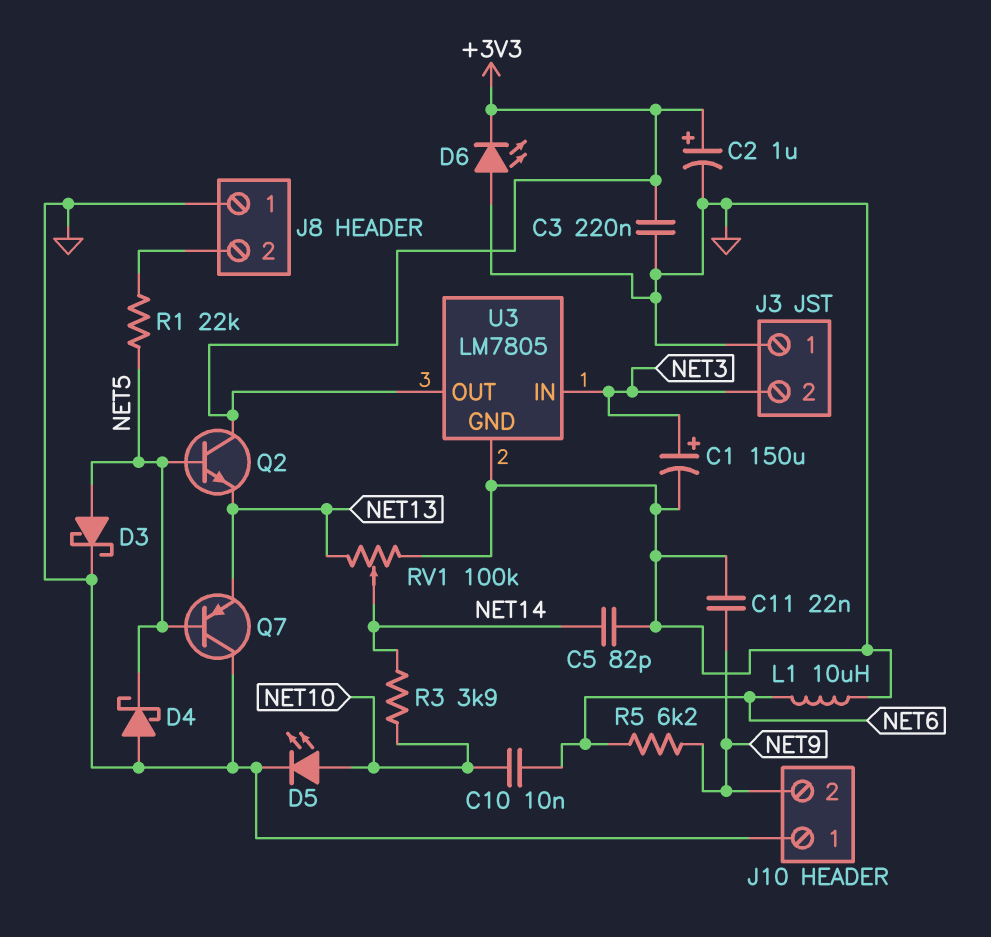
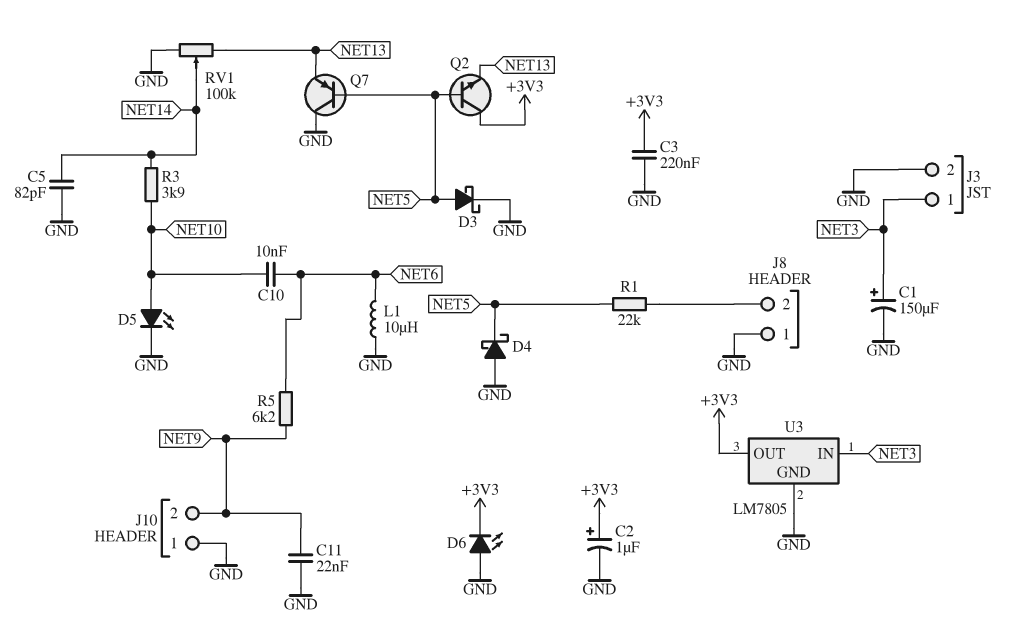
J3 pin 1: GND -> NET3
J3 pin 2: NET3 -> GND

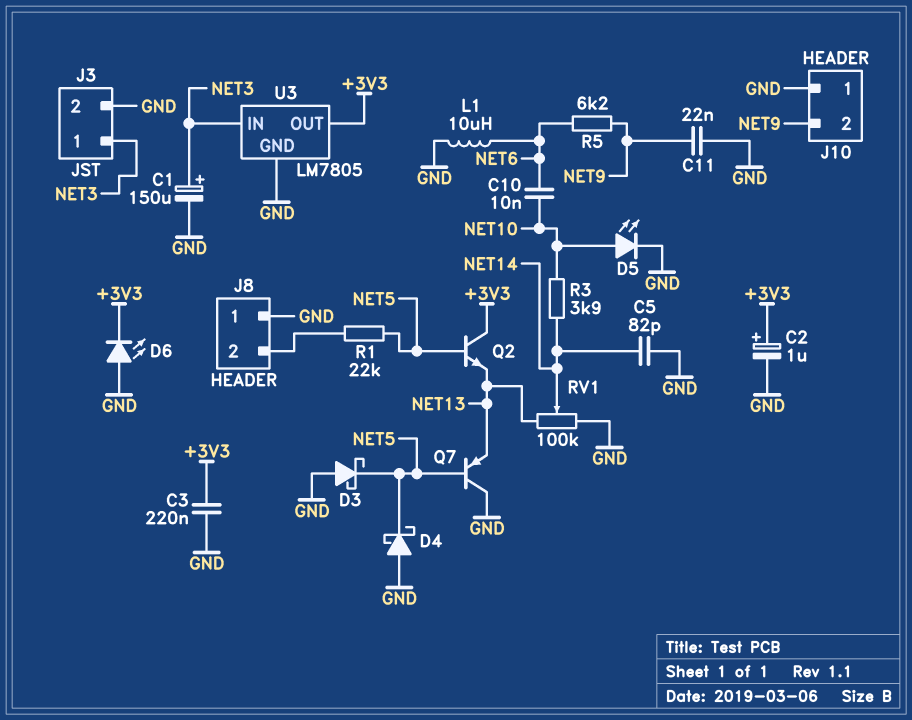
D3: schottky (A NET5, K GND) -> schottky (A GND, K NET5)

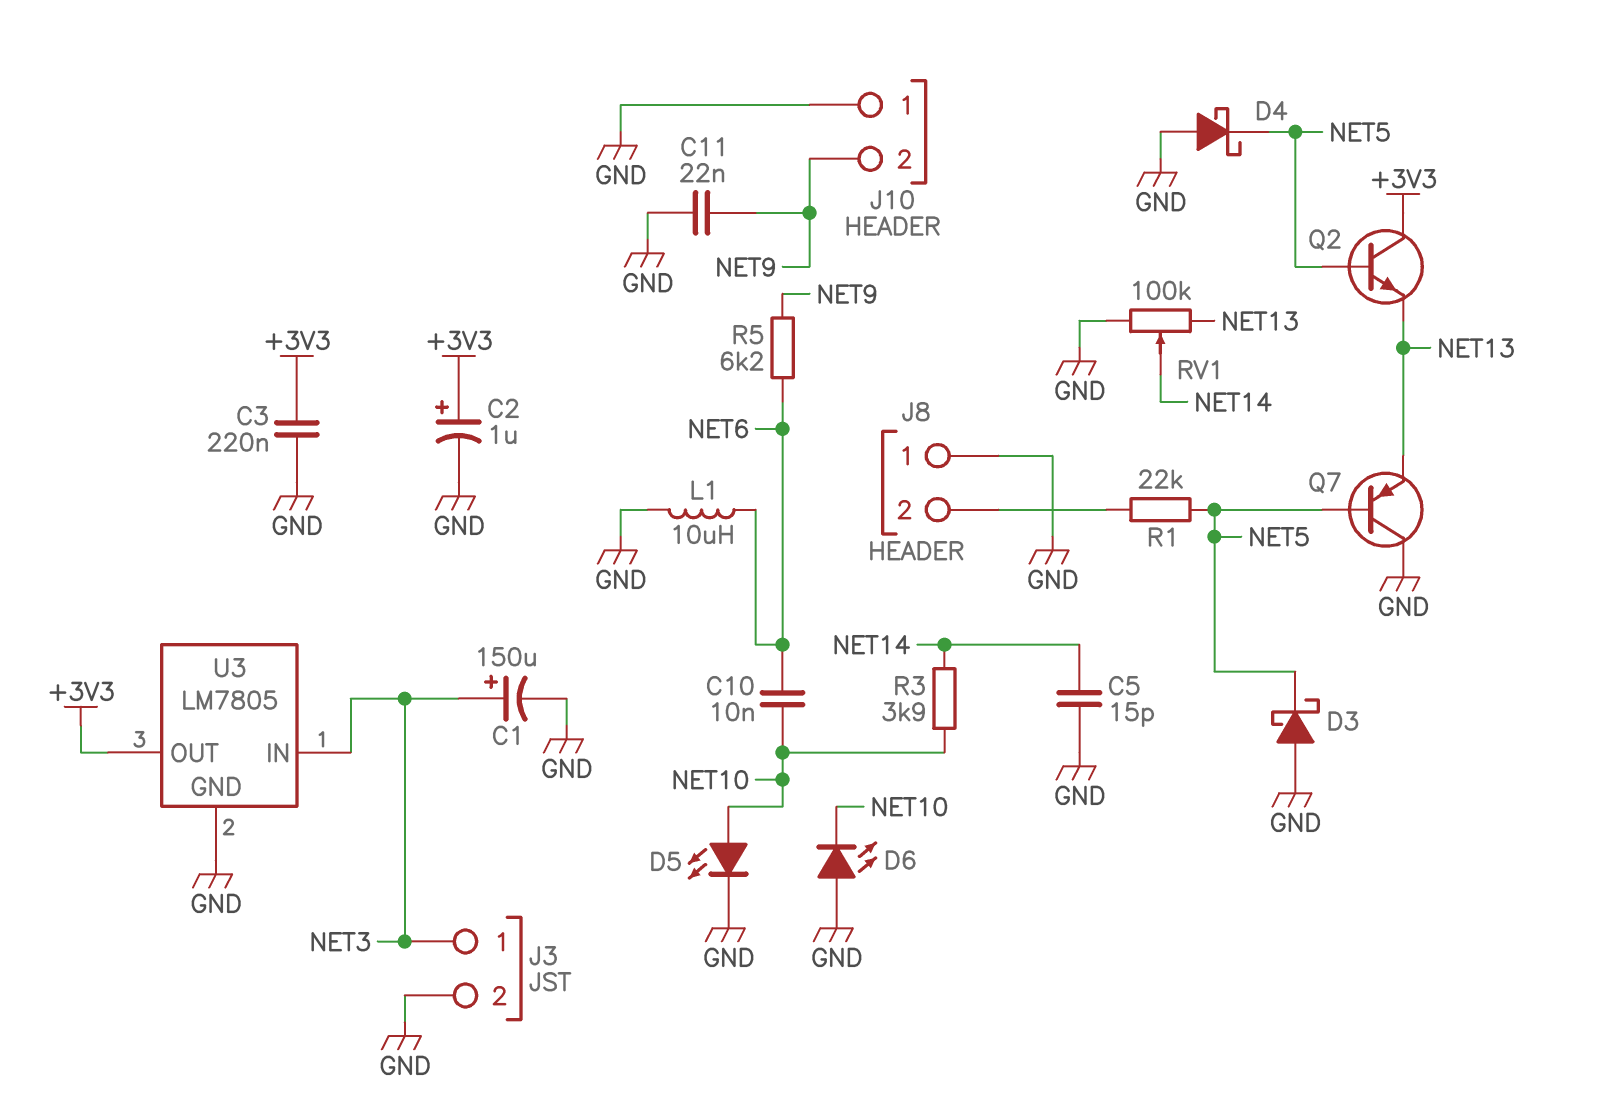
C5: 82pF (GND, NET14) -> 15pF (GND, NET14)
D6: LED (A GND, K +3V3) -> LED (A GND, K NET10)

